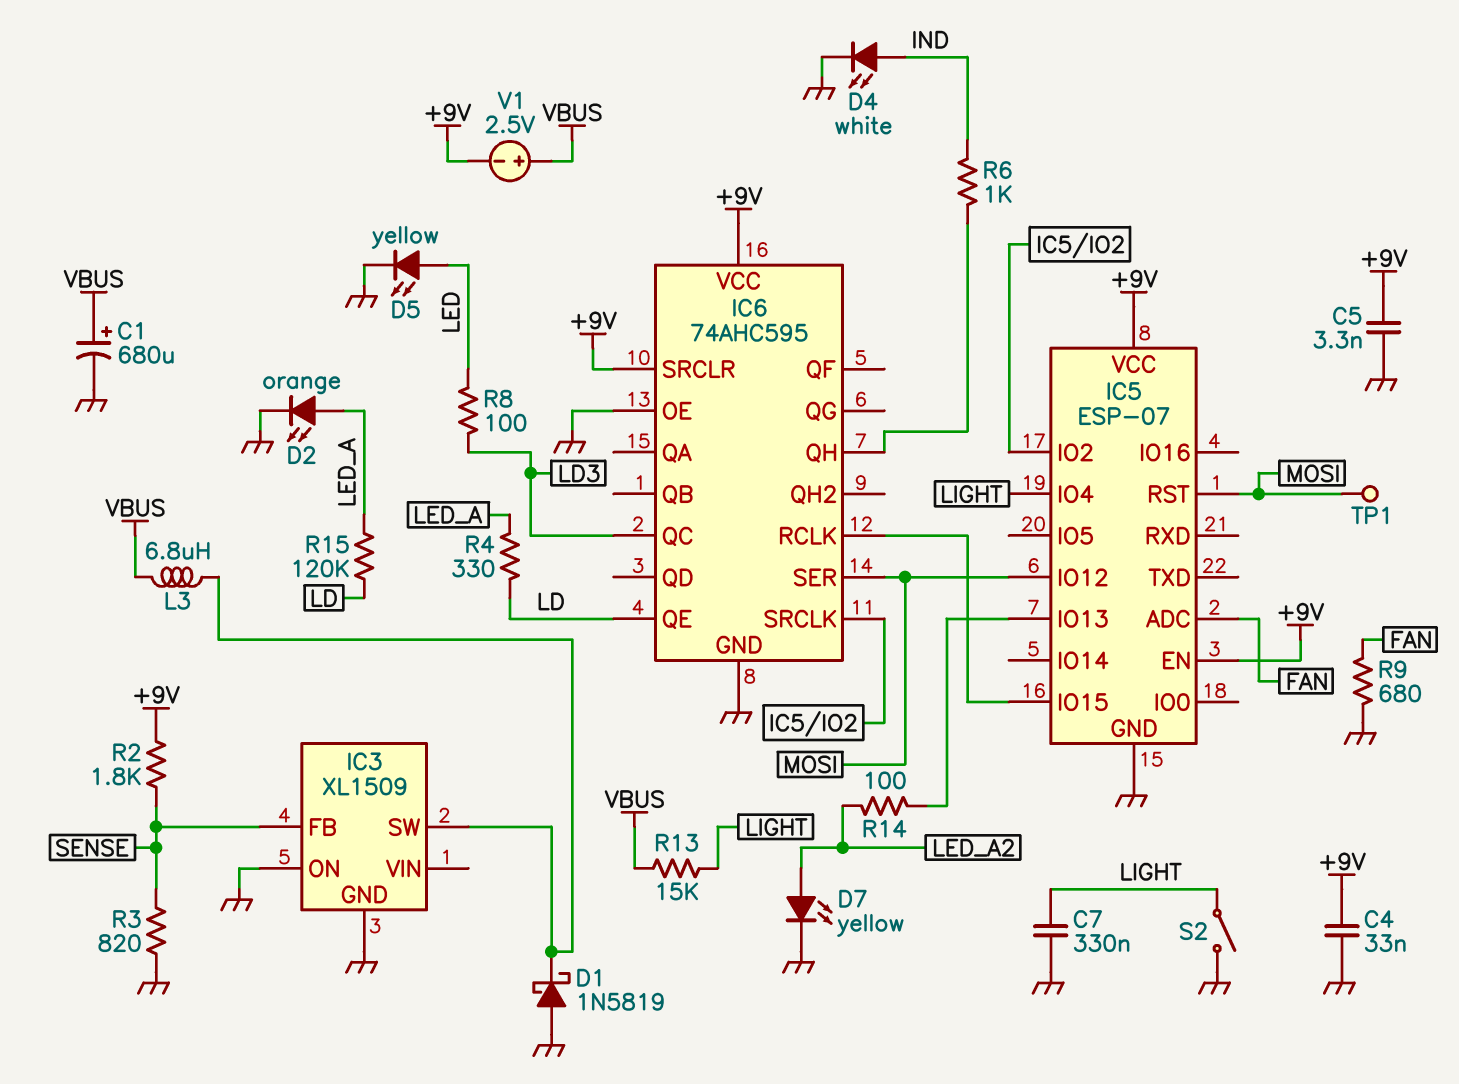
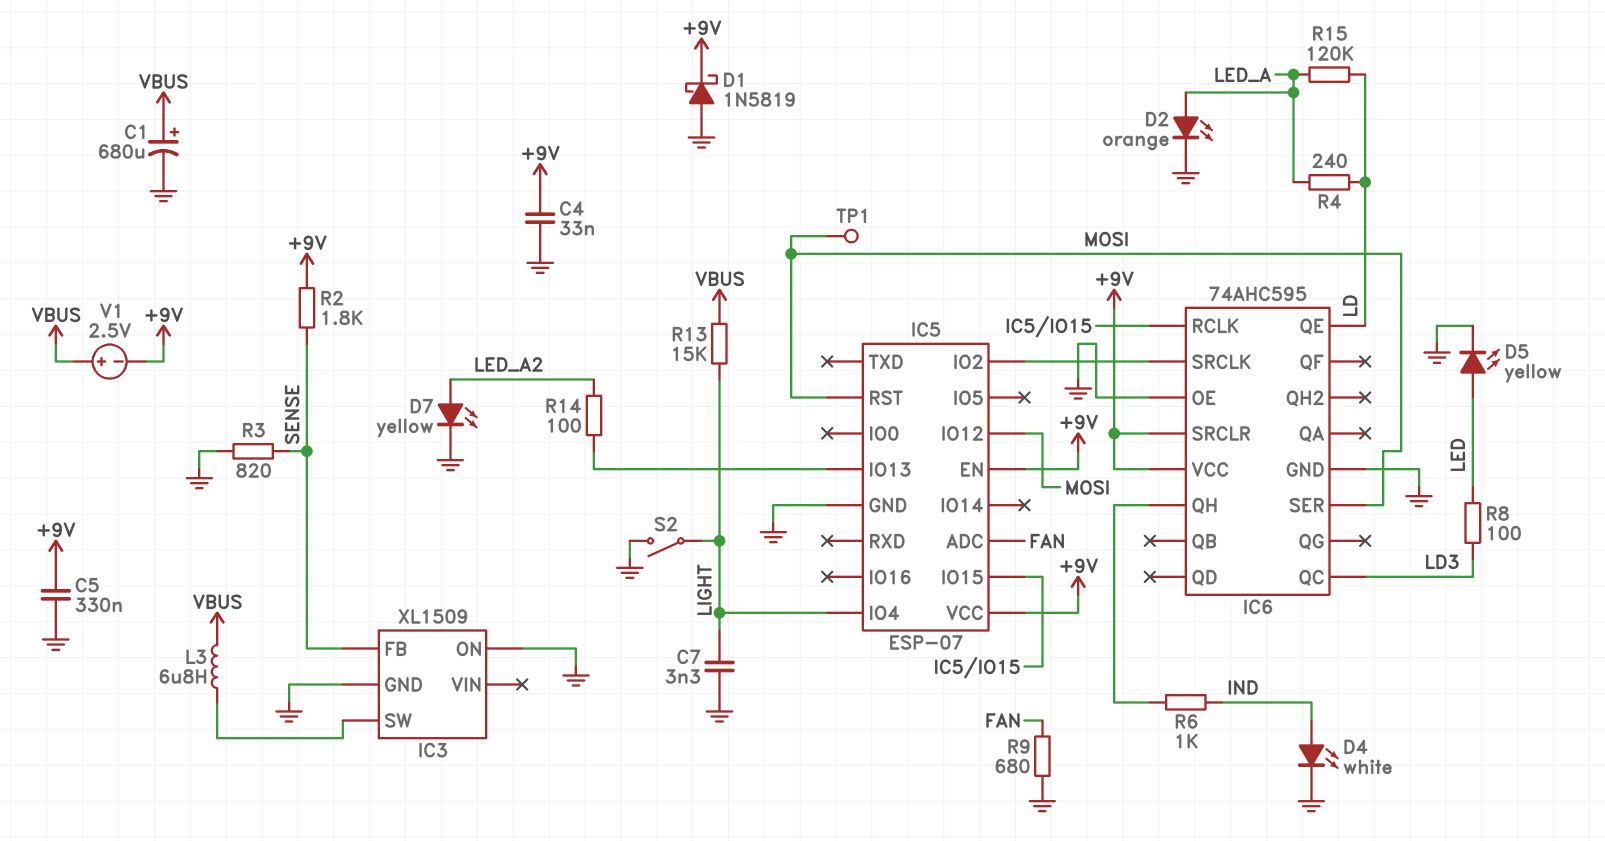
C5: 3.3nF (+9V, GND) -> 330nF (+9V, GND)
C7: 330nF (GND, LIGHT) -> 3.3nF (GND, LIGHT)
D1: schottky 1N5819 (A GND, K IC3/SW) -> schottky 1N5819 (A GND, K +9V)
R4: 330 (LD, LED_A) -> 240 (LD, LED_A)

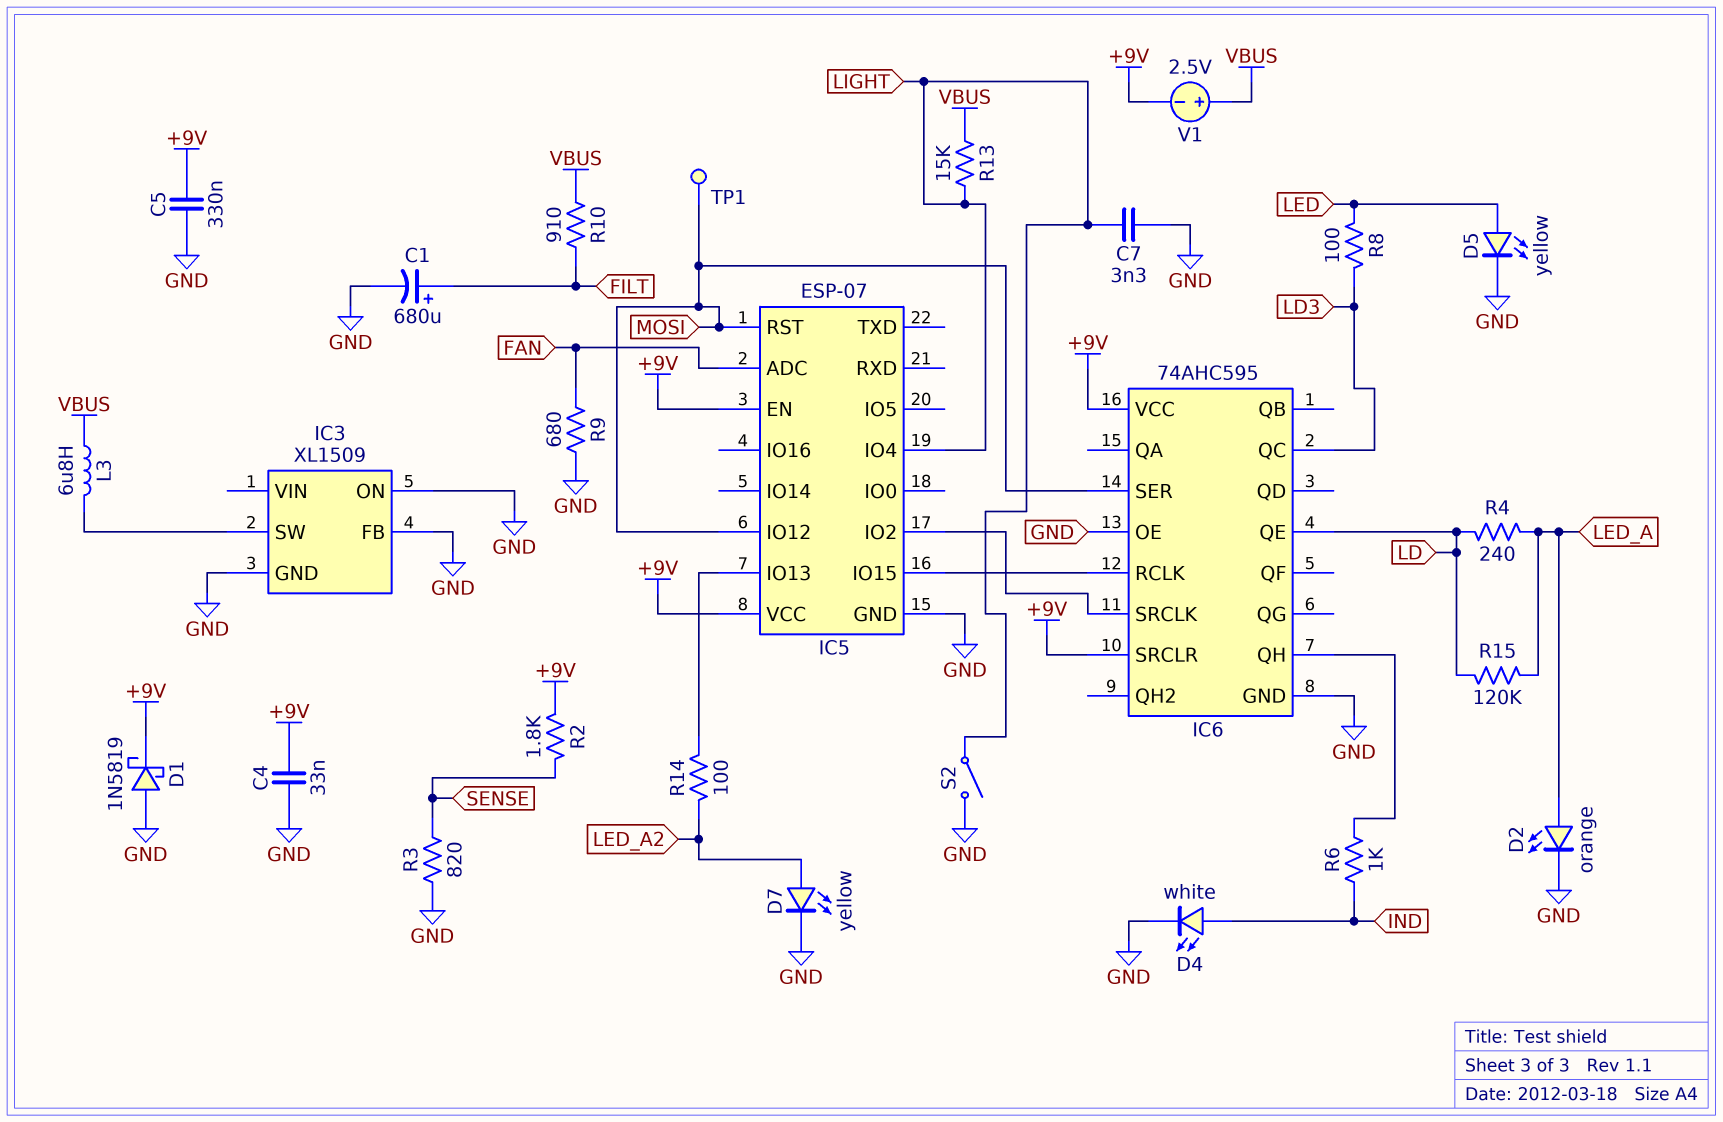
C1: 680uF (plus VBUS, minus GND) -> 680uF (plus FILT, minus GND)
IC3 pin FB: SENSE -> GND
R10: none -> 910 (FILT, VBUS)

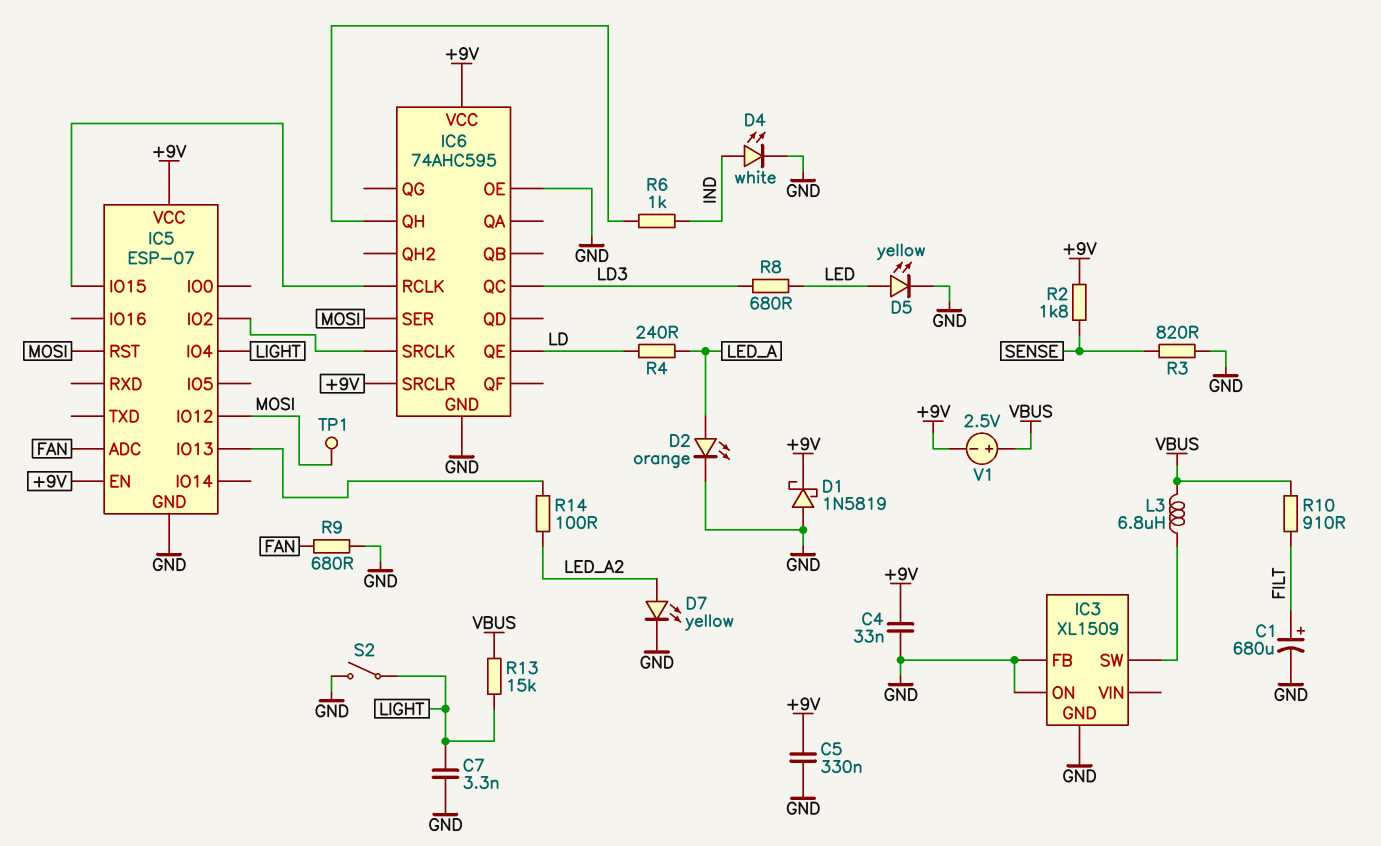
R8: 100 (LD3, LED) -> 680 (LD3, LED)
R15: 120k (LD, LED_A) -> none

